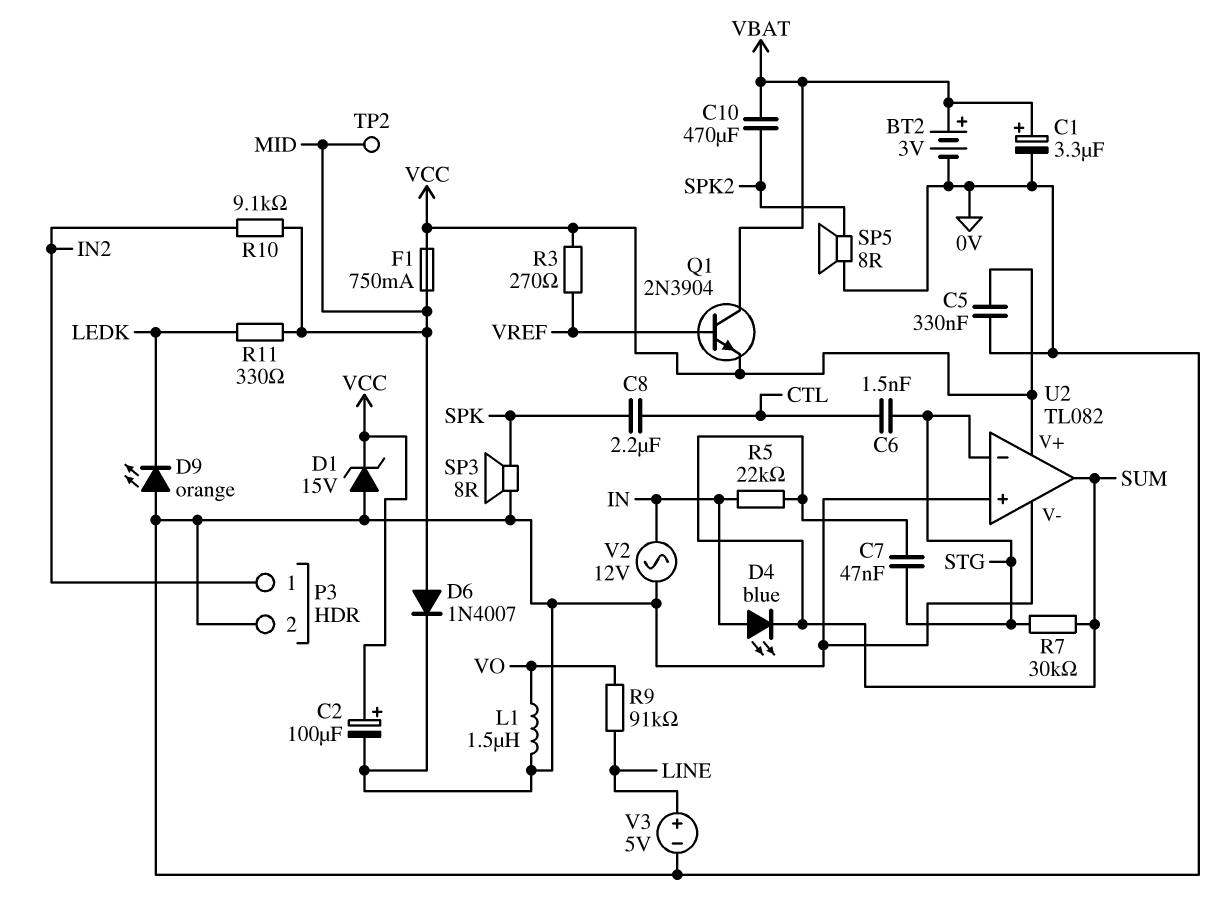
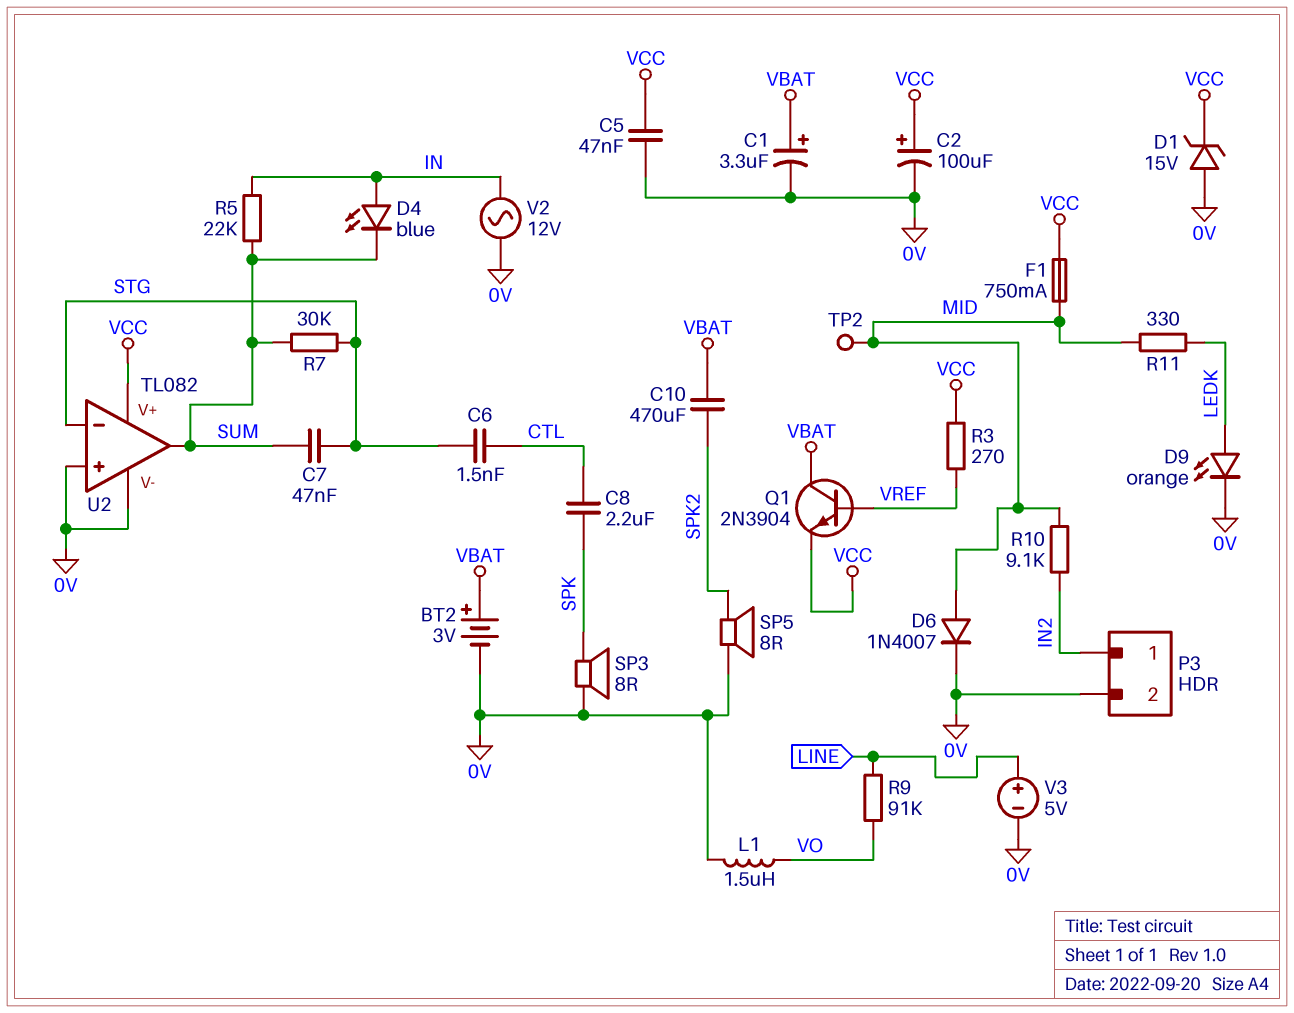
C5: 330nF (0V, VCC) -> 47nF (0V, VCC)
D9: LED orange (A 0V, K LEDK) -> LED orange (A LEDK, K 0V)

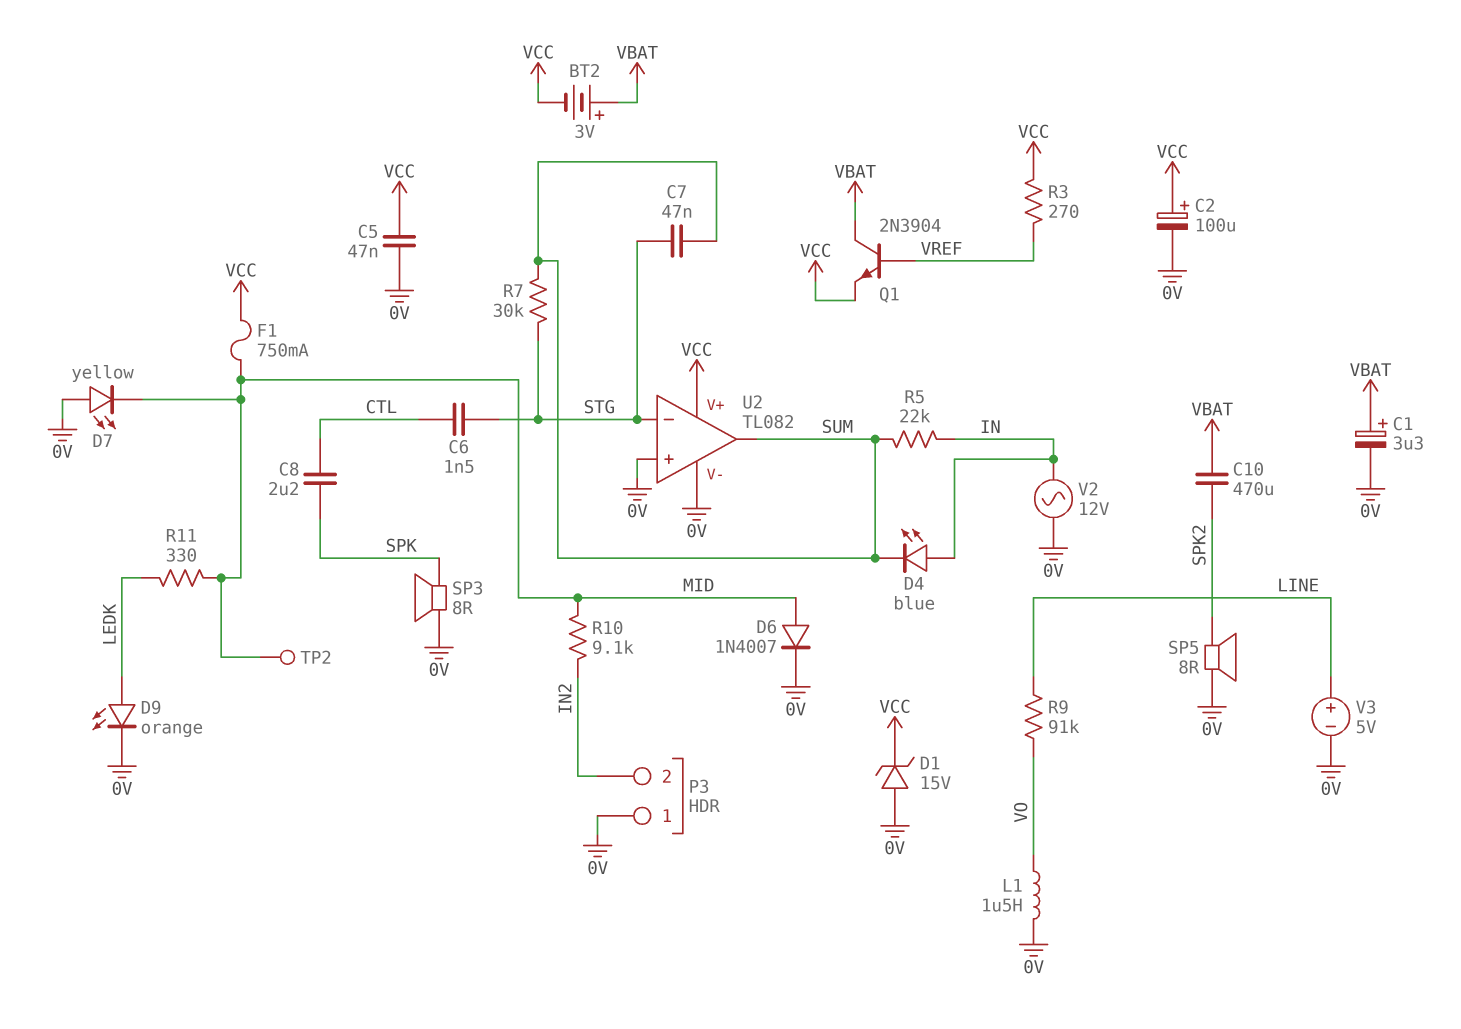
BT2: 3V (plus VBAT, minus 0V) -> 3V (plus VBAT, minus VCC)
D7: none -> LED yellow (A 0V, K MID)
P3 pin 1: IN2 -> 0V
P3 pin 2: 0V -> IN2

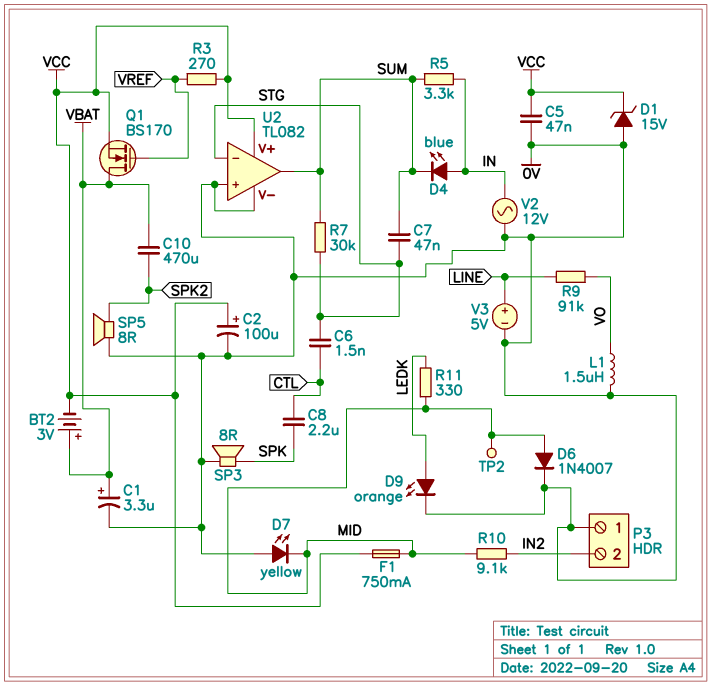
Q1: NPN 2N3904 (B VREF, C VBAT, E VCC) -> NMOS BS170 (G VREF, D VBAT, S VCC)
R5: 22k (IN, SUM) -> 3.3k (IN, SUM)

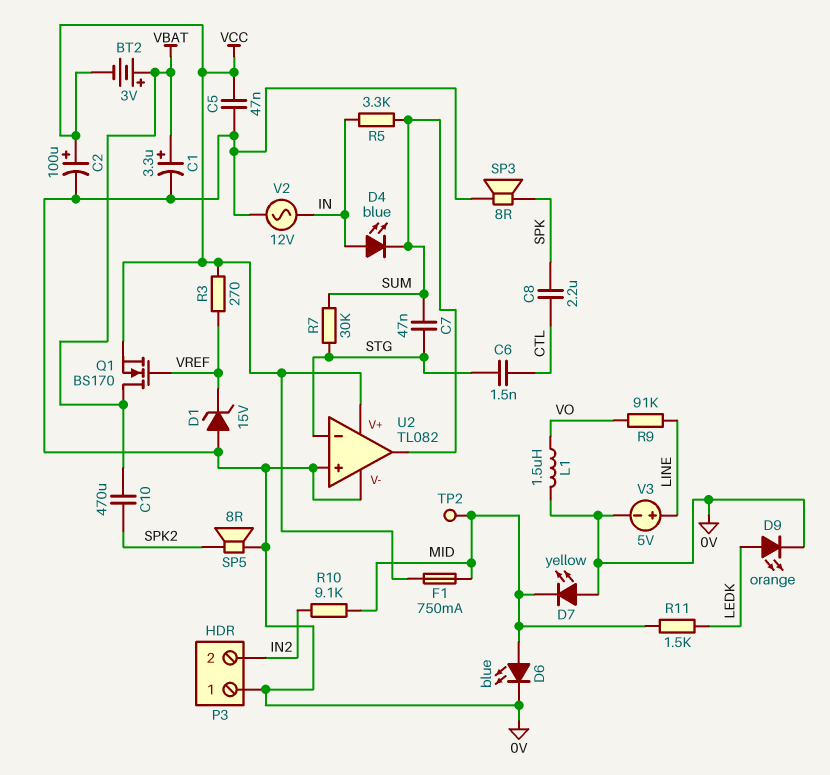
D1: zener 15V (A 0V, K VCC) -> zener 15V (A 0V, K VREF)
D6: diode 1N4007 (A MID, K 0V) -> LED blue (A MID, K 0V)
R11: 330 (LEDK, MID) -> 1.5k (LEDK, MID)

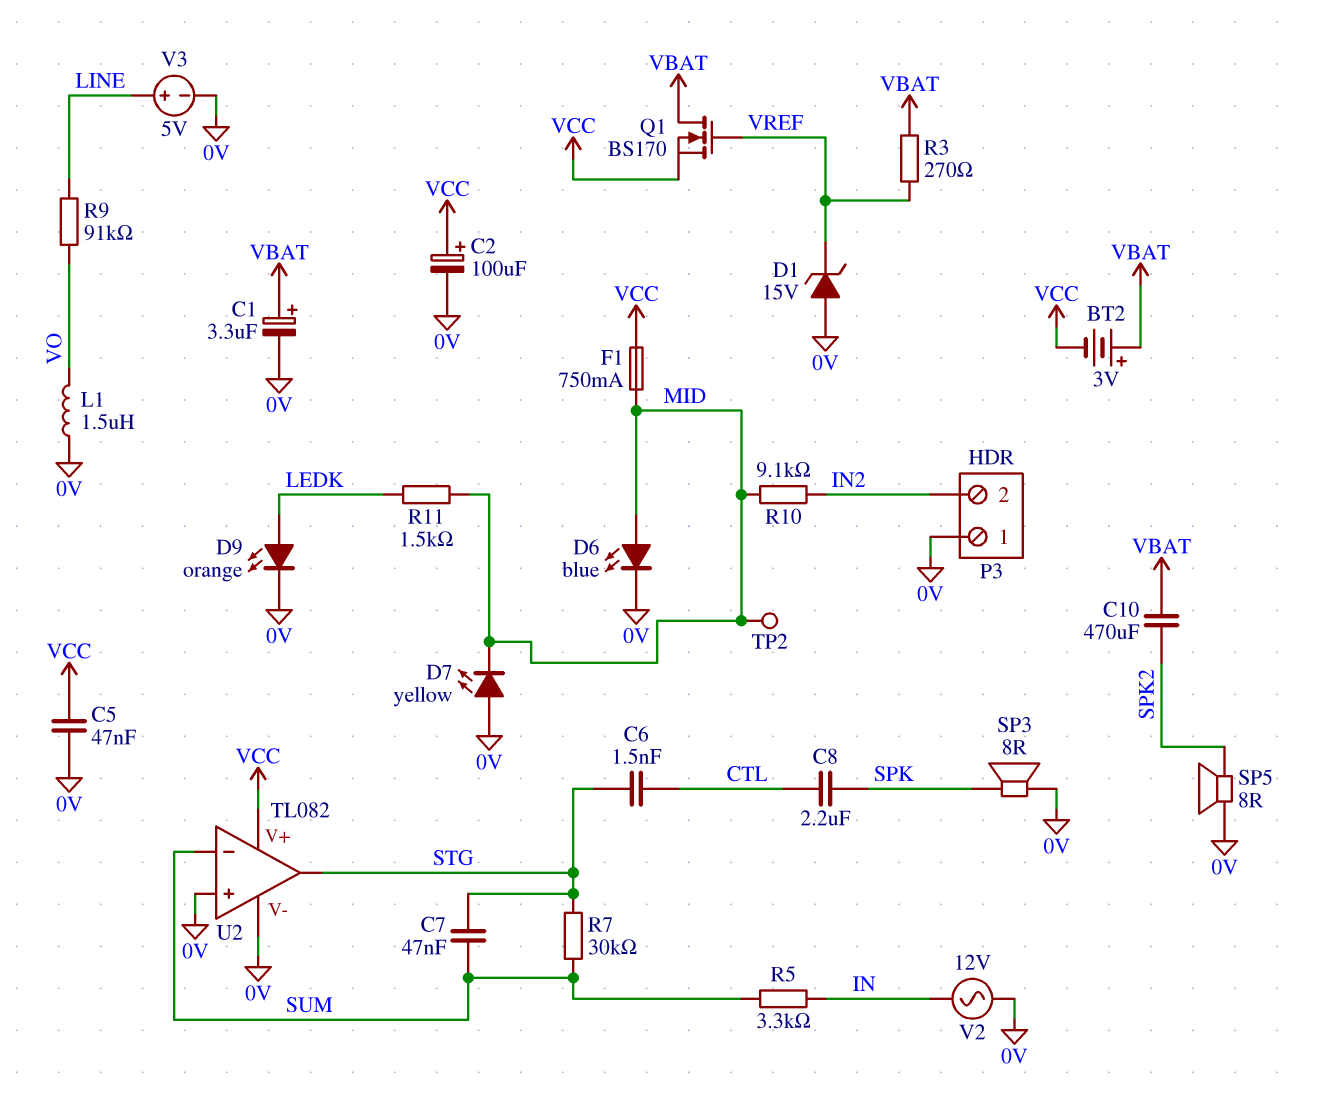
D4: LED blue (A IN, K SUM) -> none
R3: 270 (VCC, VREF) -> 270 (VBAT, VREF)
U2 pin in-: STG -> SUM
U2 pin out: SUM -> STG

